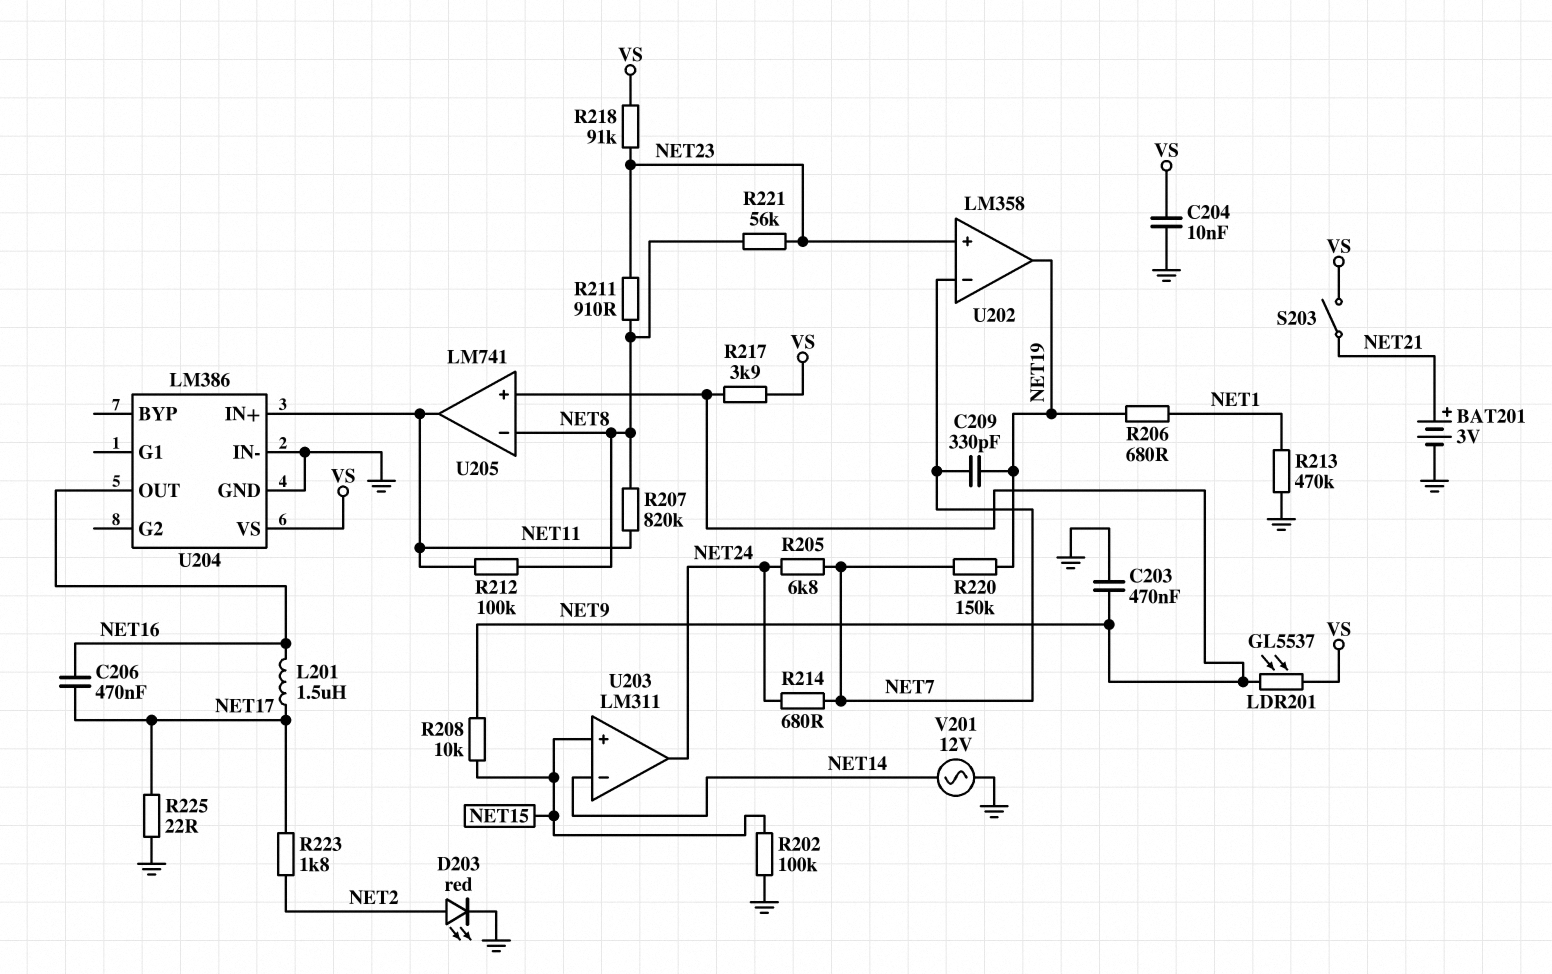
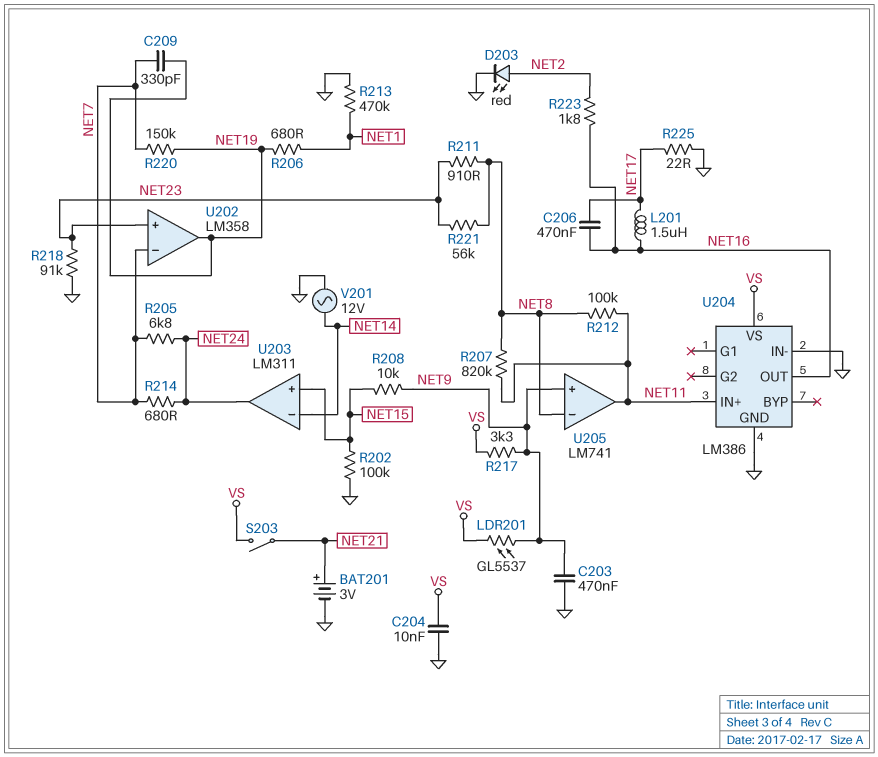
R217: 3.9k (NET9, VS) -> 3.3k (NET9, VS)
R218: 91k (NET23, VS) -> 91k (GND, NET23)
R223: 1.8k (NET2, NET17) -> 1.8k (NET2, NET16)

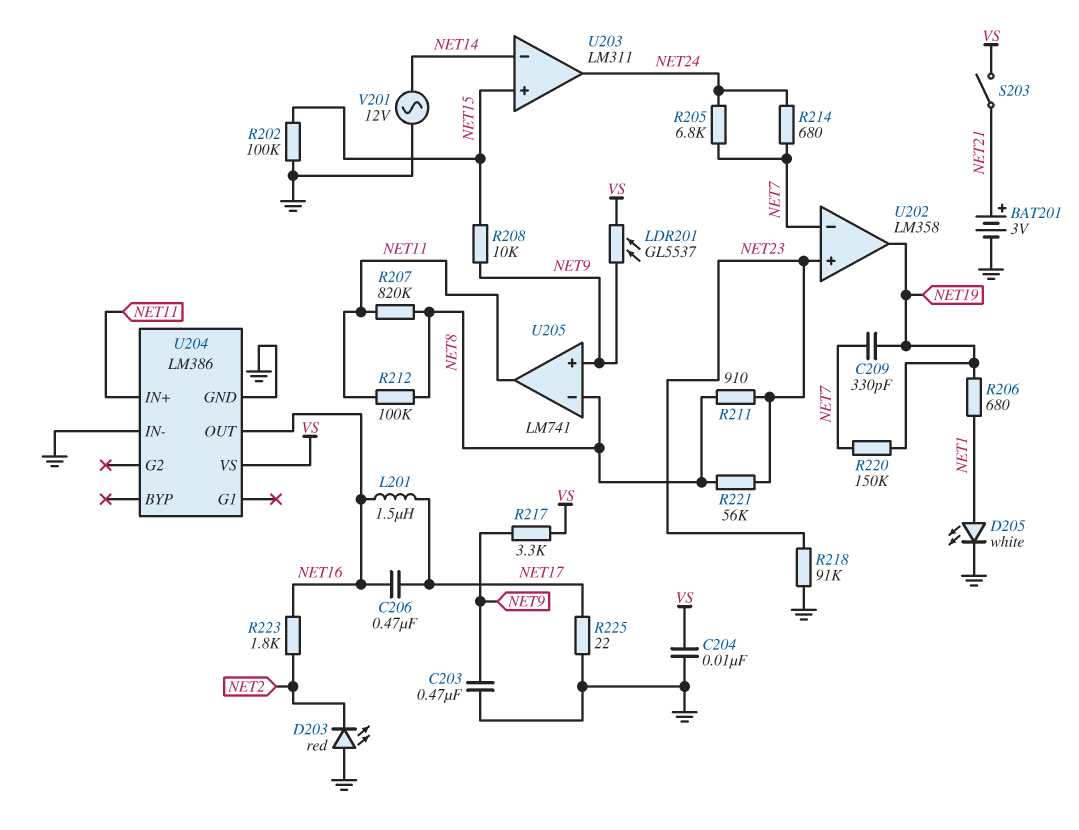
D203: LED red (A NET2, K GND) -> LED red (A GND, K NET2)
D205: none -> LED white (A NET1, K GND)
R213: 470k (GND, NET1) -> none

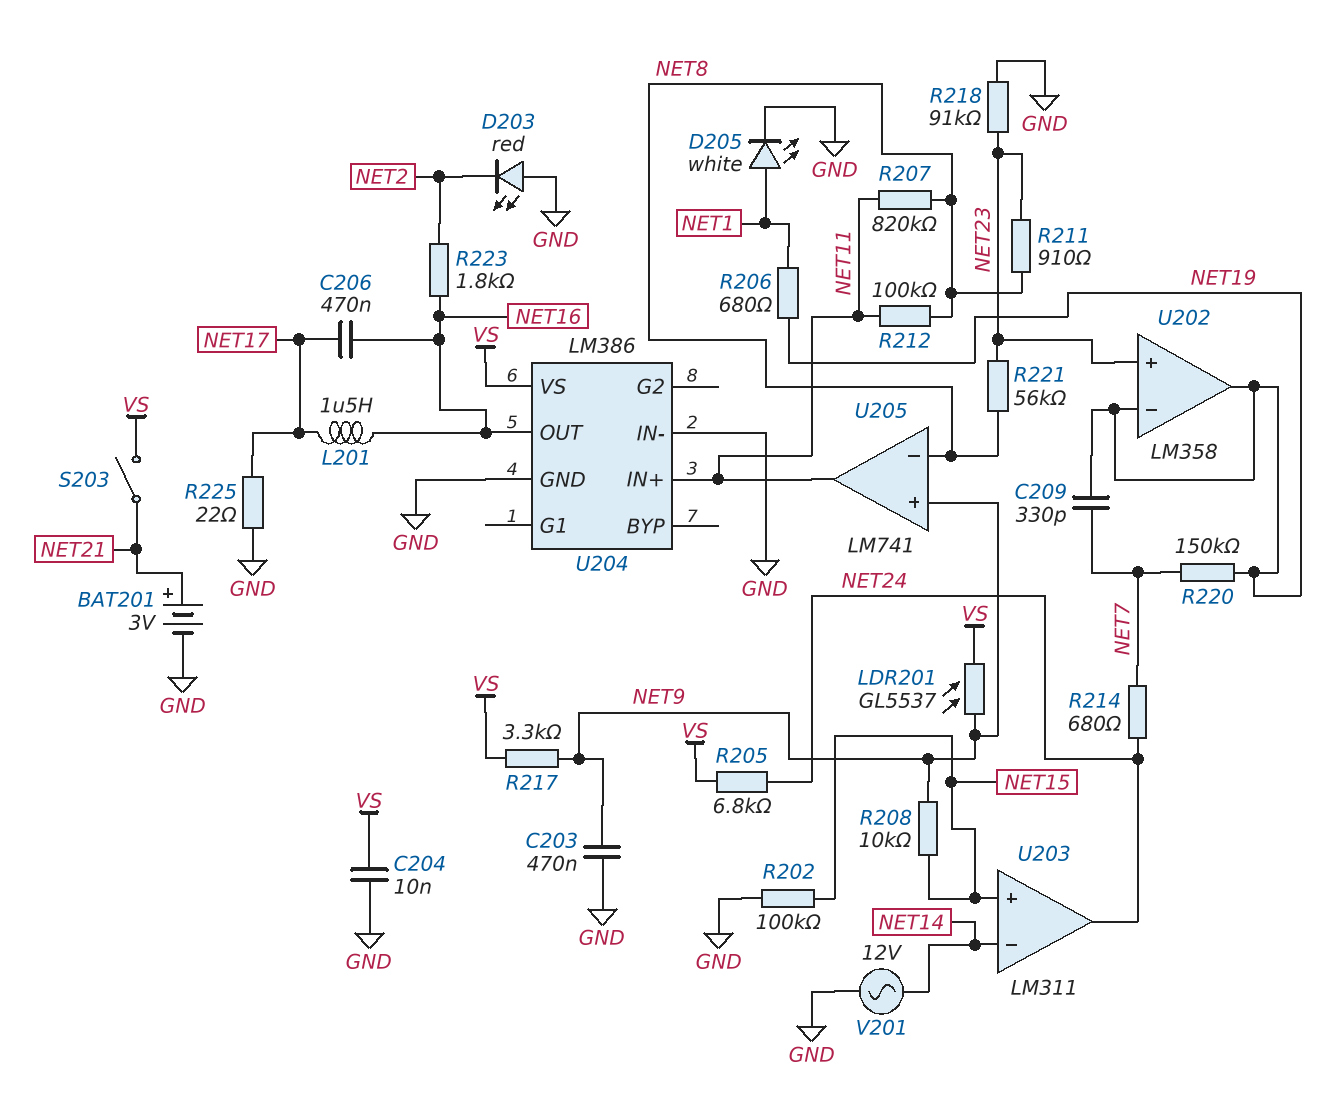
R205: 6.8k (NET7, NET24) -> 6.8k (NET24, VS)
U202 pin in-: NET7 -> NET19

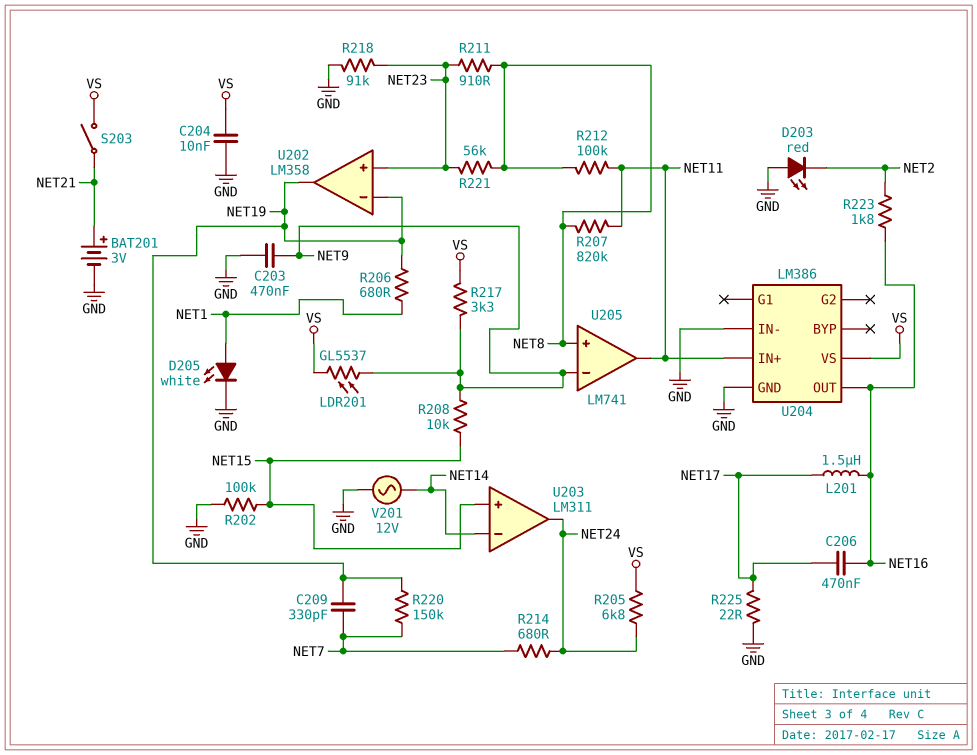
U205 pin in+: NET9 -> NET8
U205 pin in-: NET8 -> NET9

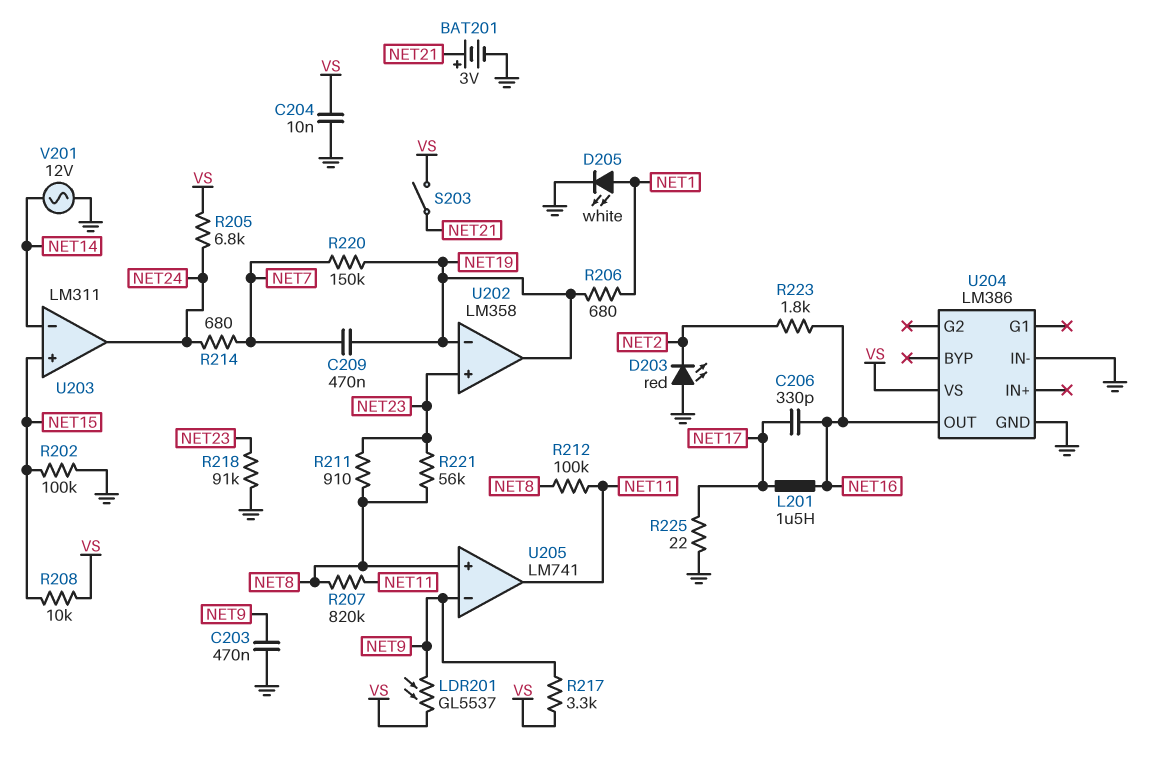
C206: 470nF (NET16, NET17) -> 330pF (NET16, NET17)
C209: 330pF (NET7, NET19) -> 470nF (NET7, NET19)
R208: 10k (NET9, NET15) -> 10k (NET15, VS)
U204 pin IN+: NET11 -> none

